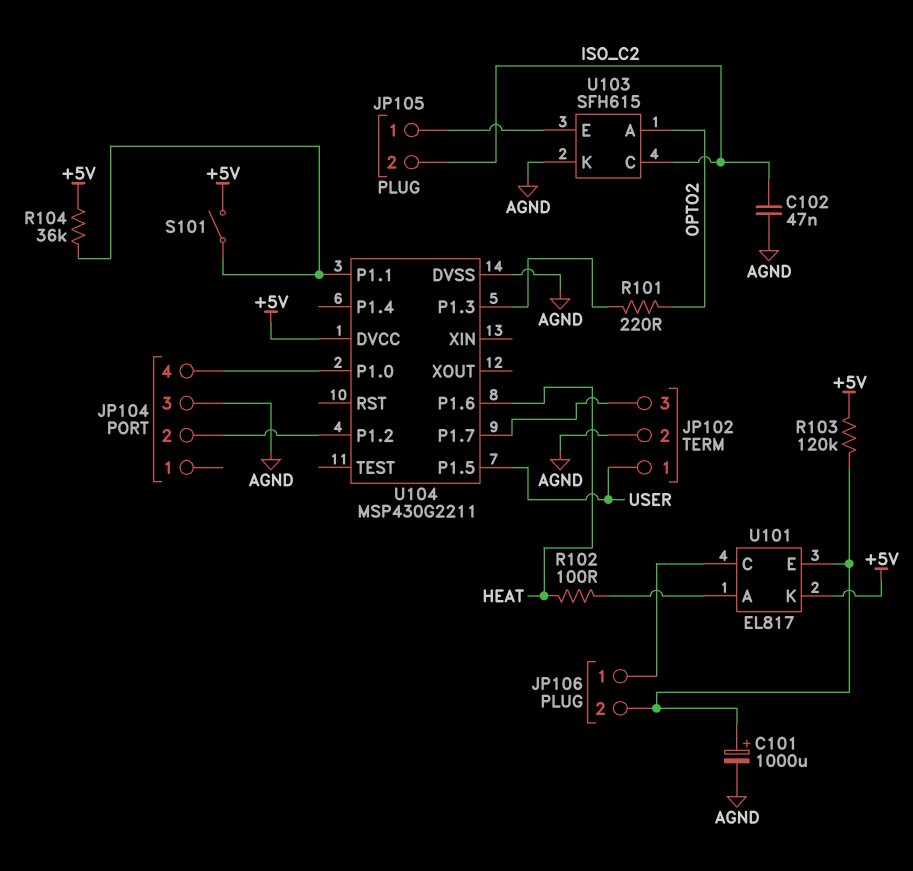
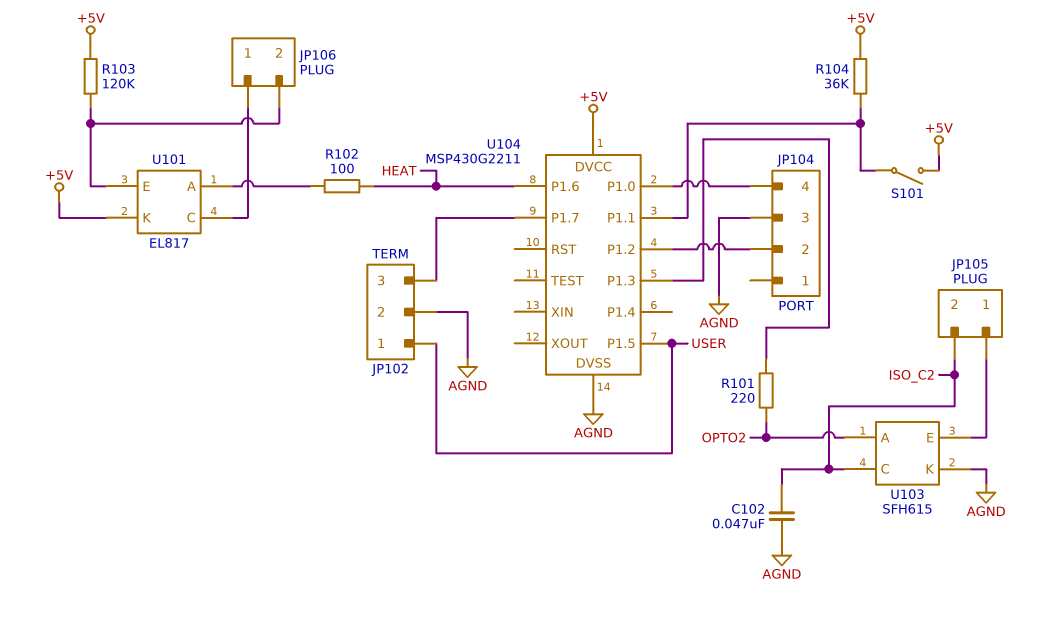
C101: 1000uF (plus JP106/2, minus AGND) -> none

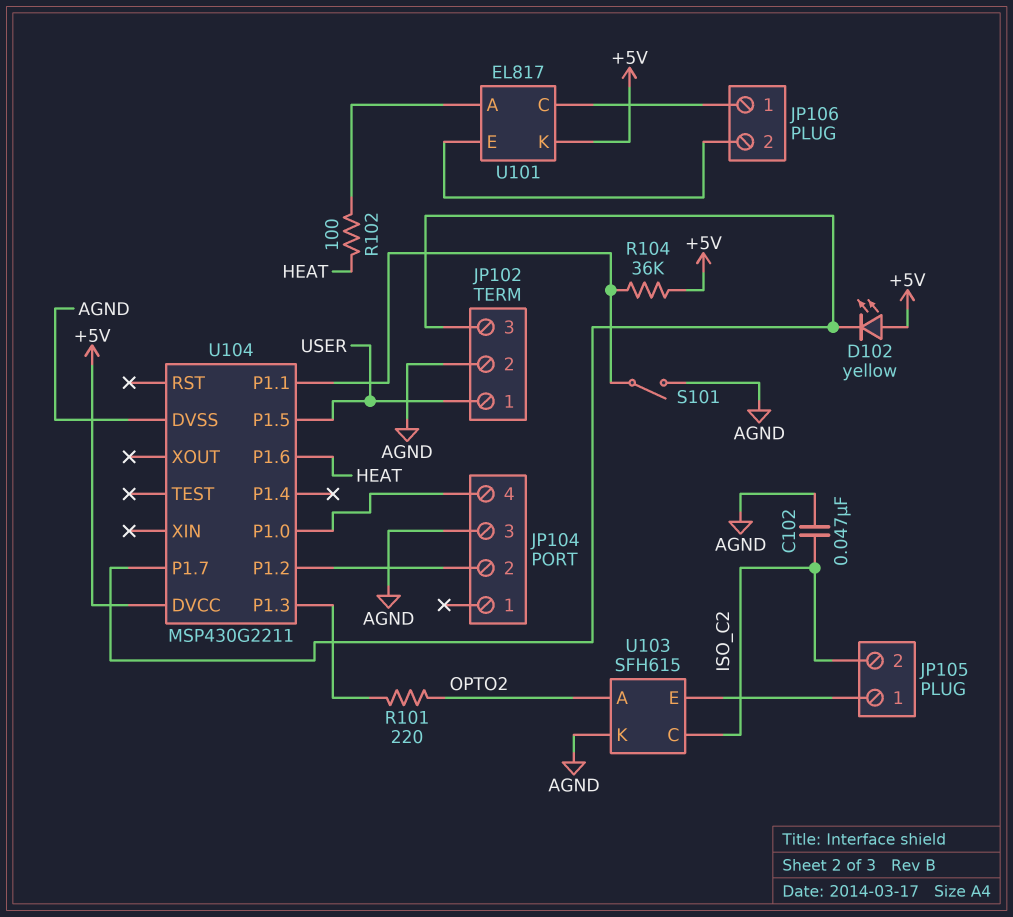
D102: none -> LED yellow (A +5V, K JP102/3)
R103: 120k (+5V, JP106/2) -> none
S101: switch (+5V, U104/P1.1) -> switch (AGND, U104/P1.1)

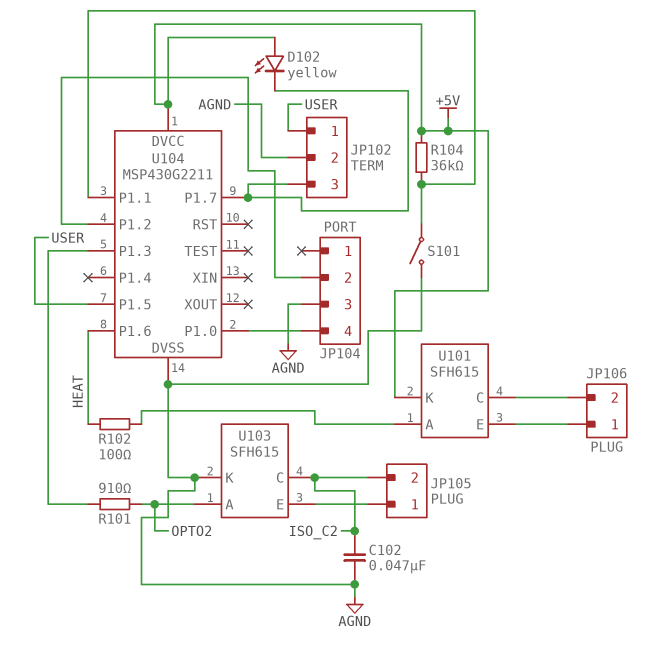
R101: 220 (OPTO2, U104/P1.3) -> 910 (OPTO2, U104/P1.3)
U101: EL817 -> SFH615
U101 pin C: JP106/1 -> JP106/2
U101 pin E: JP106/2 -> JP106/1

